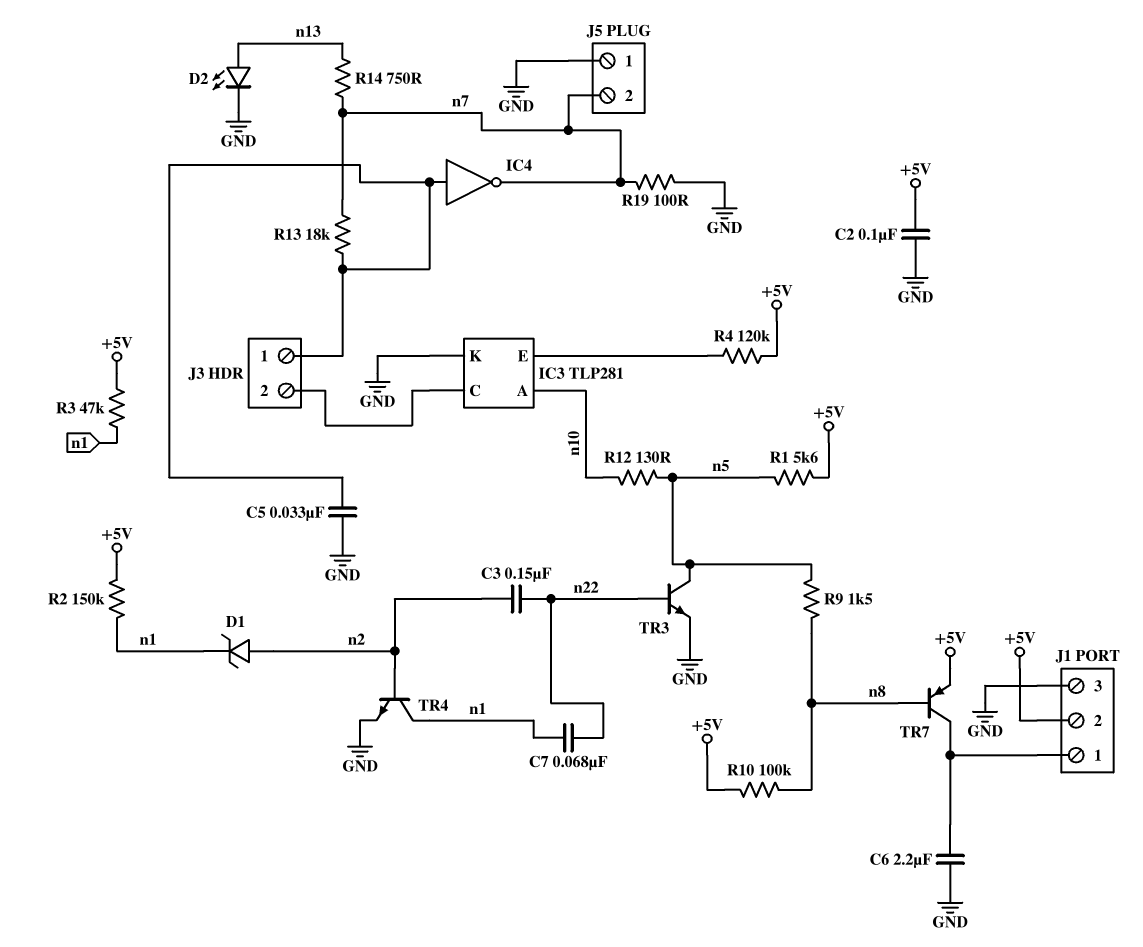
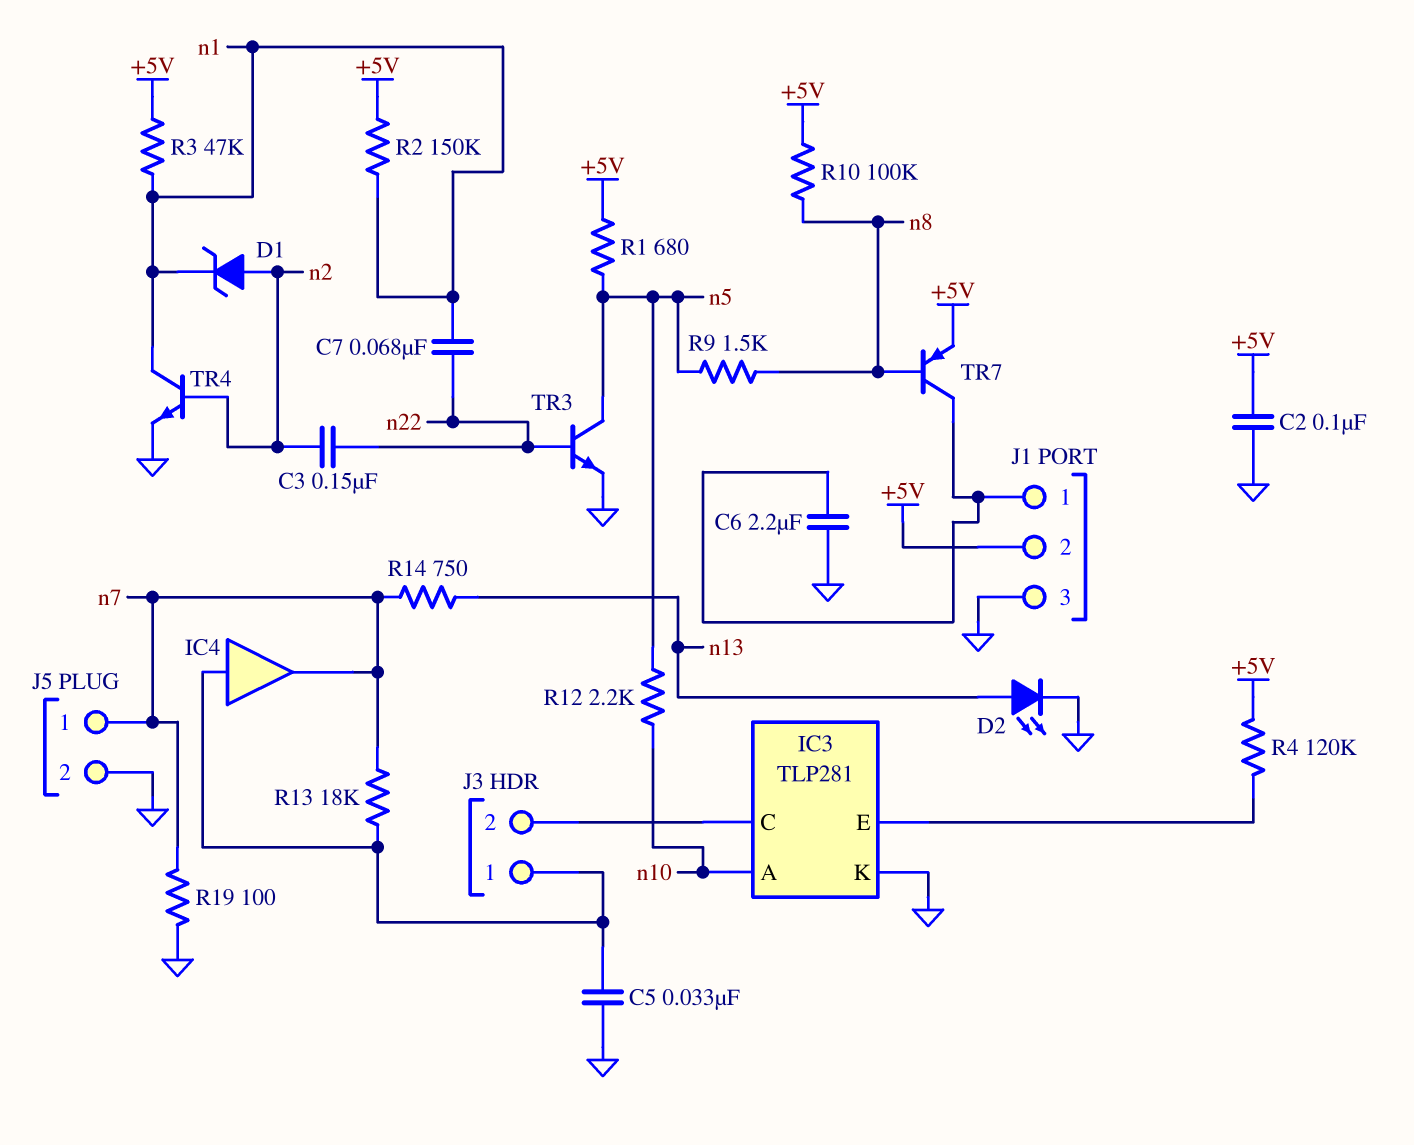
IC4: NOT (in J3/1, out n7) -> buffer (in J3/1, out n7)
J5 pin 1: GND -> n7
J5 pin 2: n7 -> GND
R1: 5.6k (+5V, n5) -> 680 (+5V, n5)
R12: 130 (n5, n10) -> 2.2k (n5, n10)

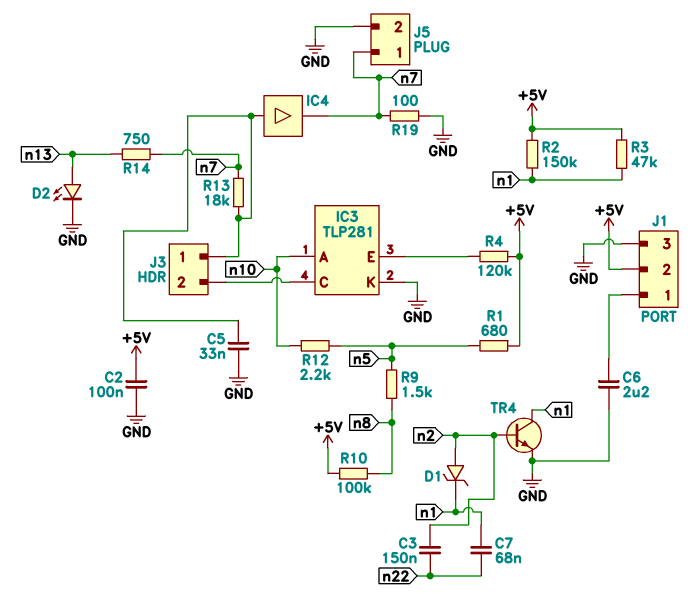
TR3: NPN (B n22, C n5, E GND) -> none
TR7: PNP (B n8, C J1/1, E +5V) -> none

